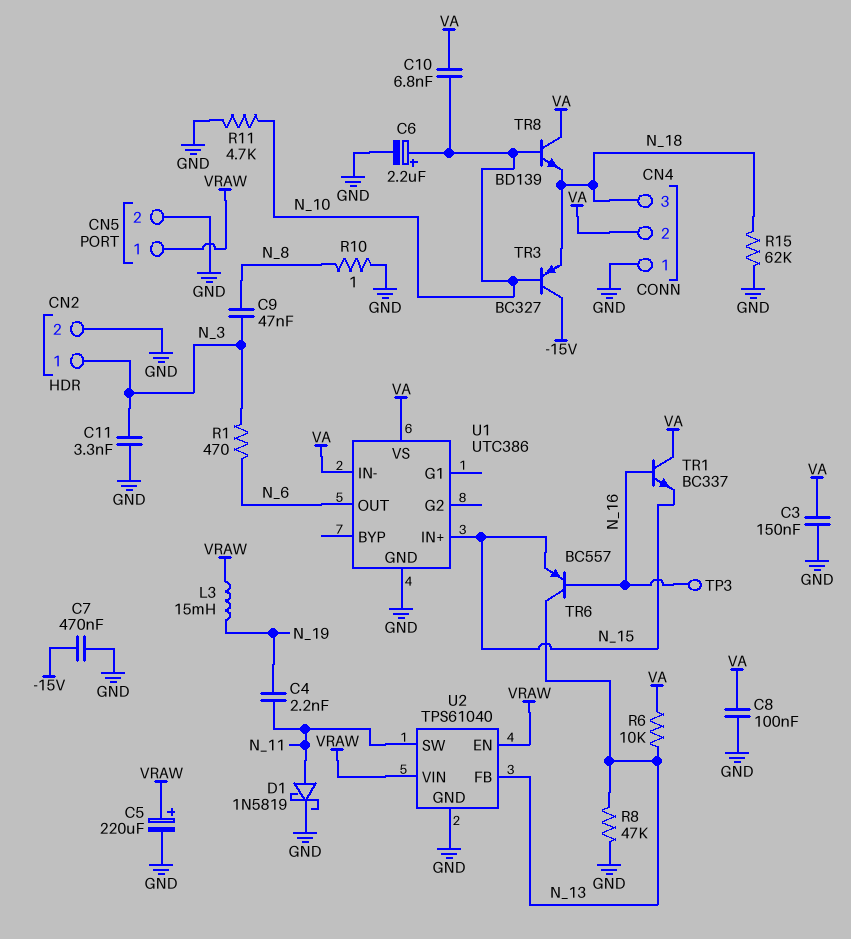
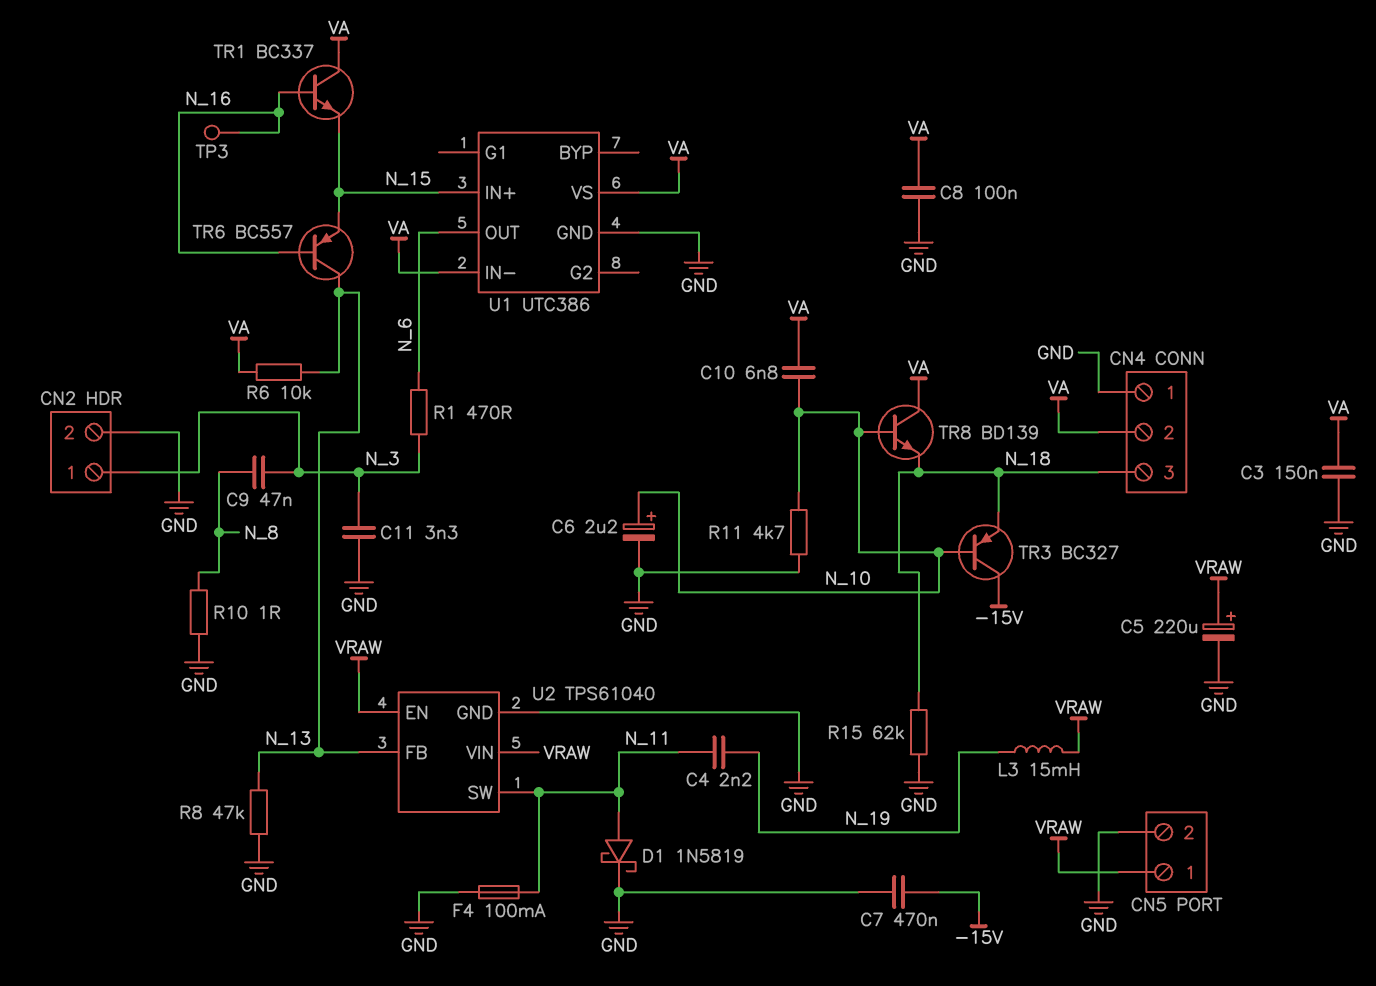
F4: none -> 100mA (GND, N_11)

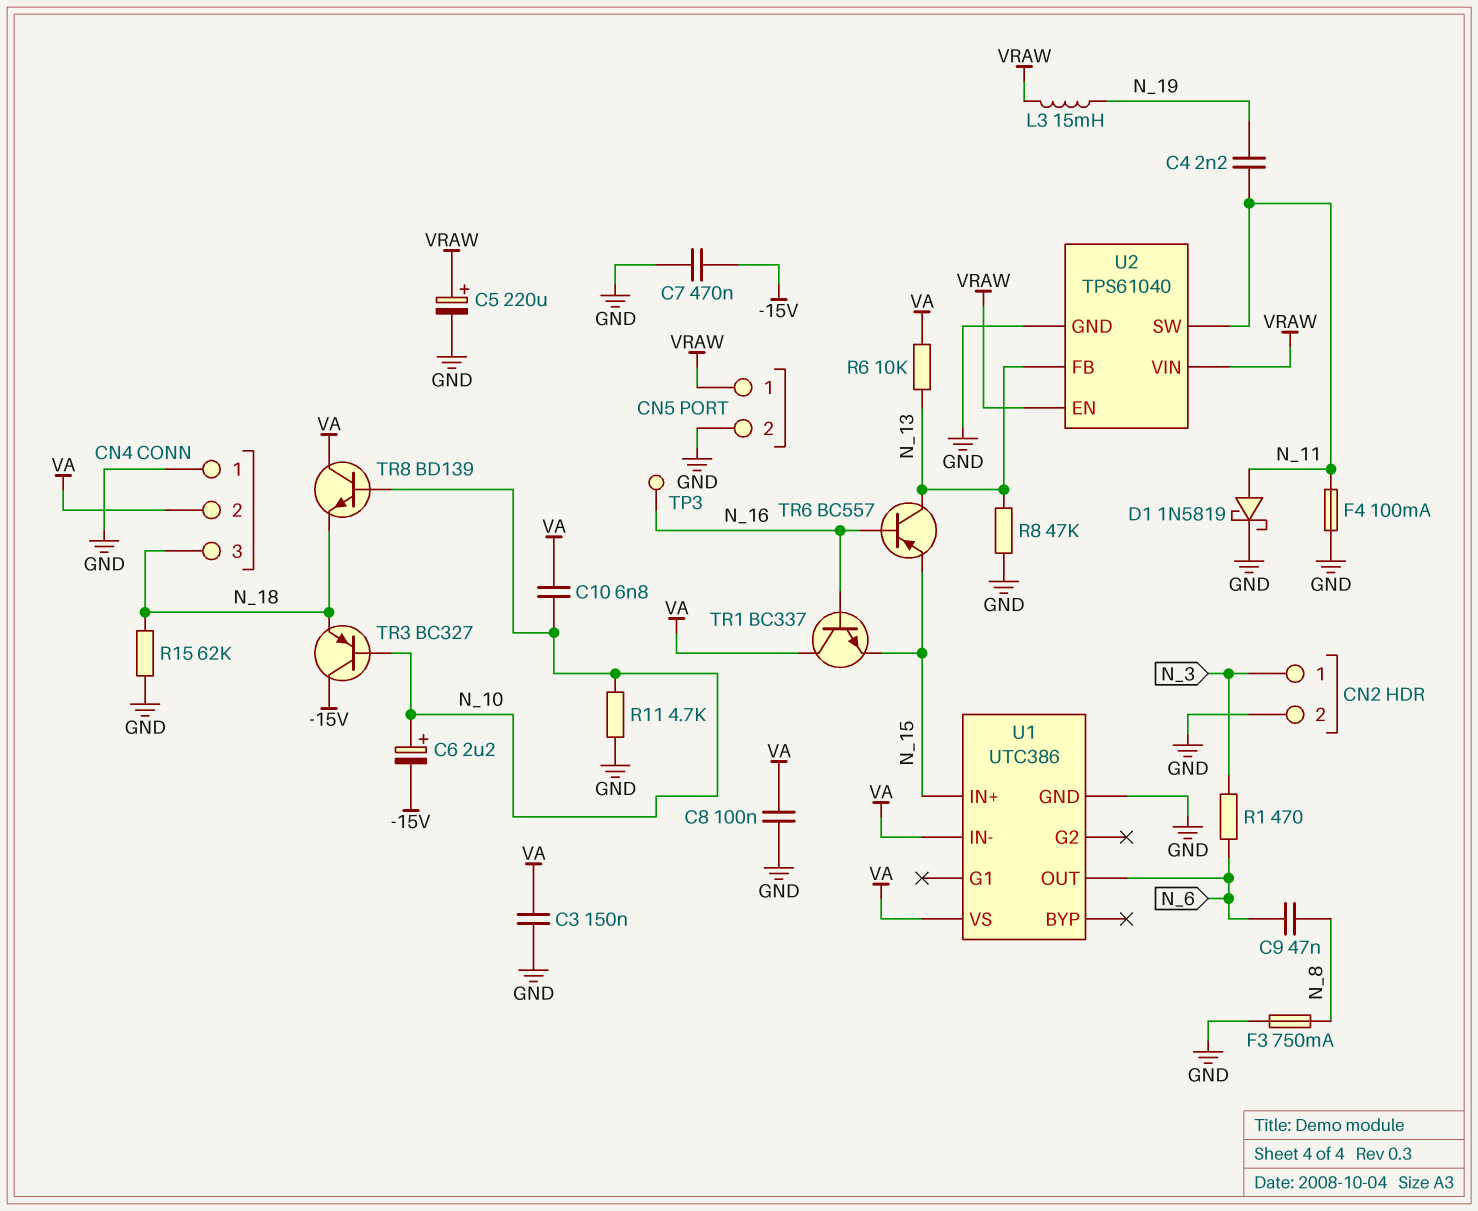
C6: 2.2uF (plus N_10, minus GND) -> 2.2uF (plus N_10, minus -15V)
C9: 47nF (N_3, N_8) -> 47nF (N_6, N_8)
C11: 3.3nF (GND, N_3) -> none
F3: none -> 750mA (GND, N_8)
R10: 1 (GND, N_8) -> none

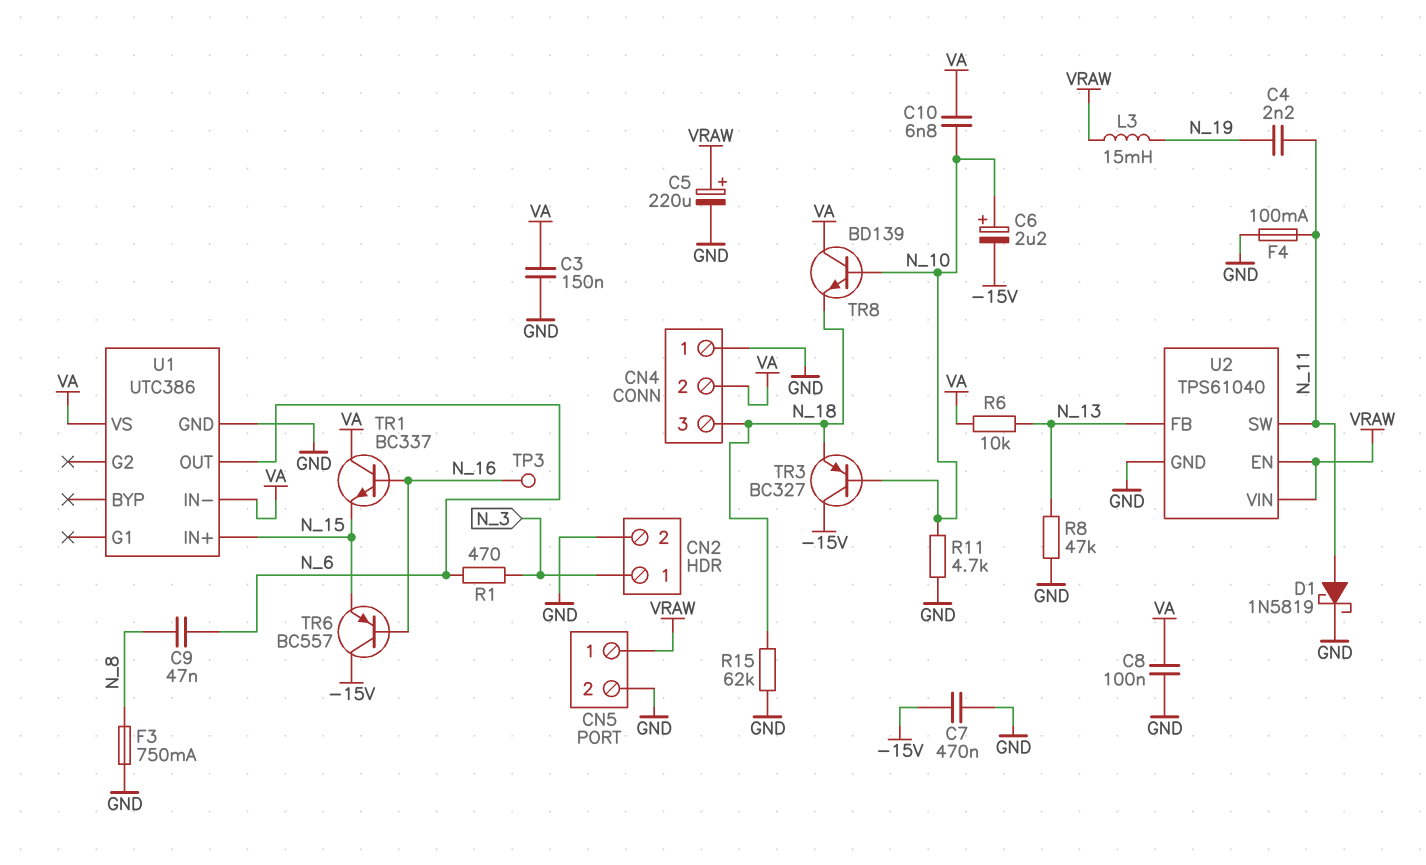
TR6: PNP BC557 (B N_16, C N_13, E N_15) -> PNP BC557 (B N_16, C -15V, E N_15)

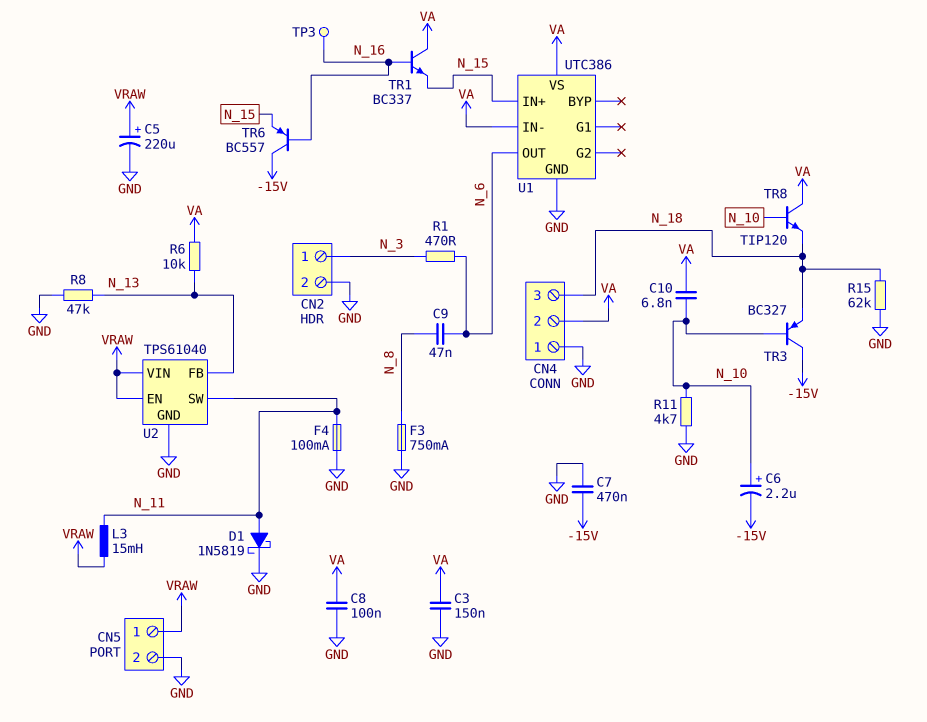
C4: 2.2nF (N_11, N_19) -> none
L3: 15mH (N_19, VRAW) -> 15mH (N_11, VRAW)
TR8: NPN BD139 (B N_10, C VA, E N_18) -> NPN TIP120 (B N_10, C VA, E N_18)

